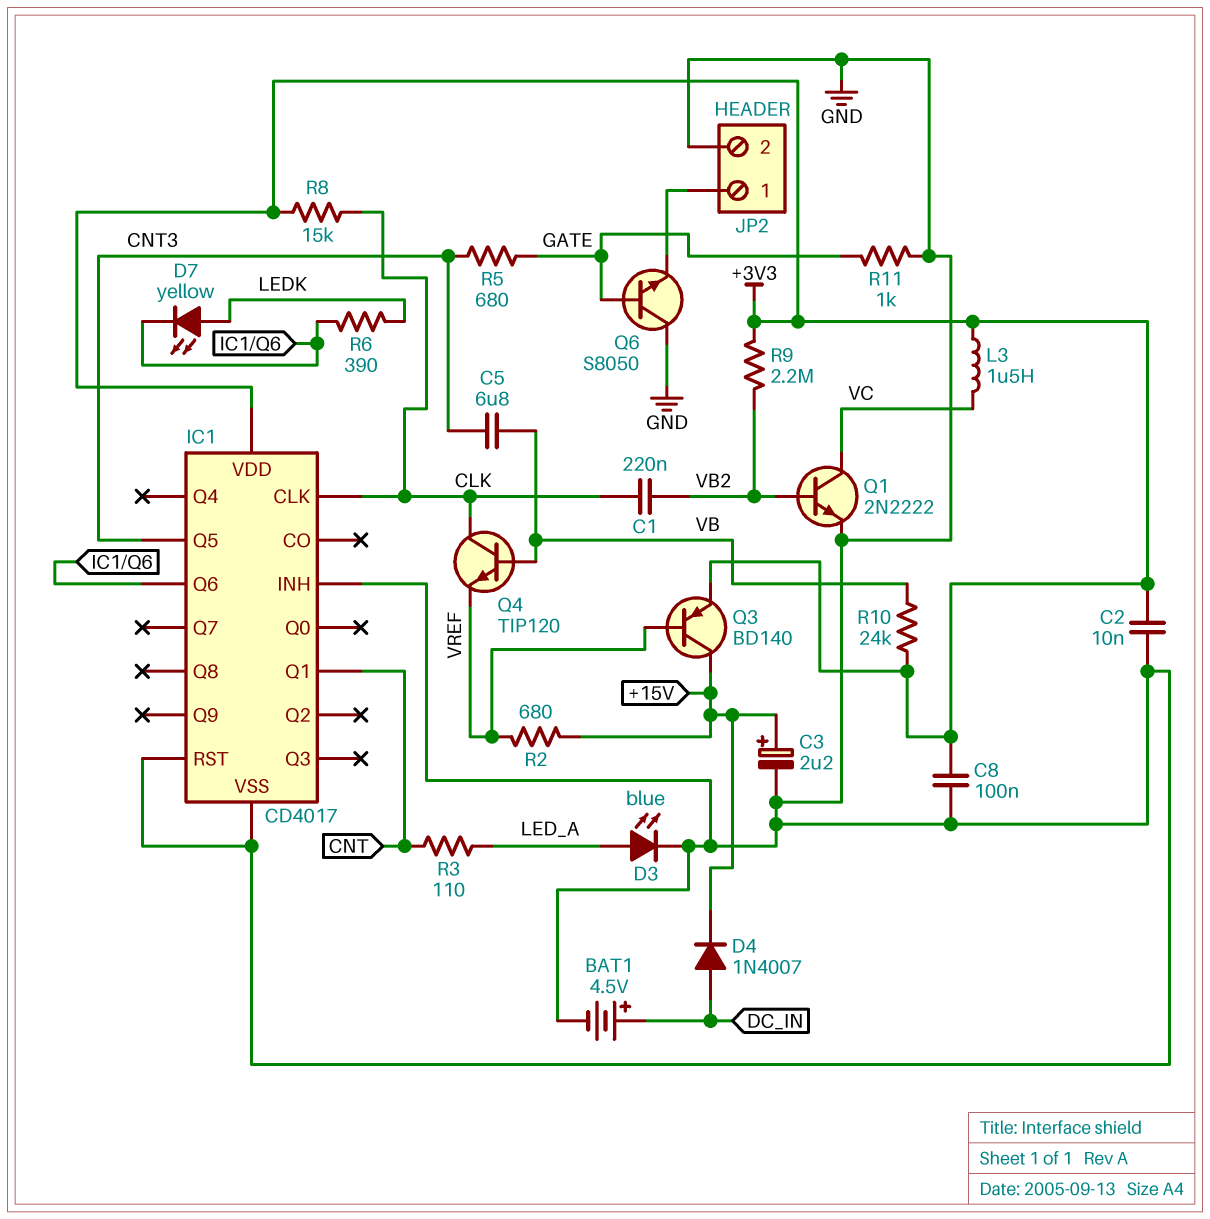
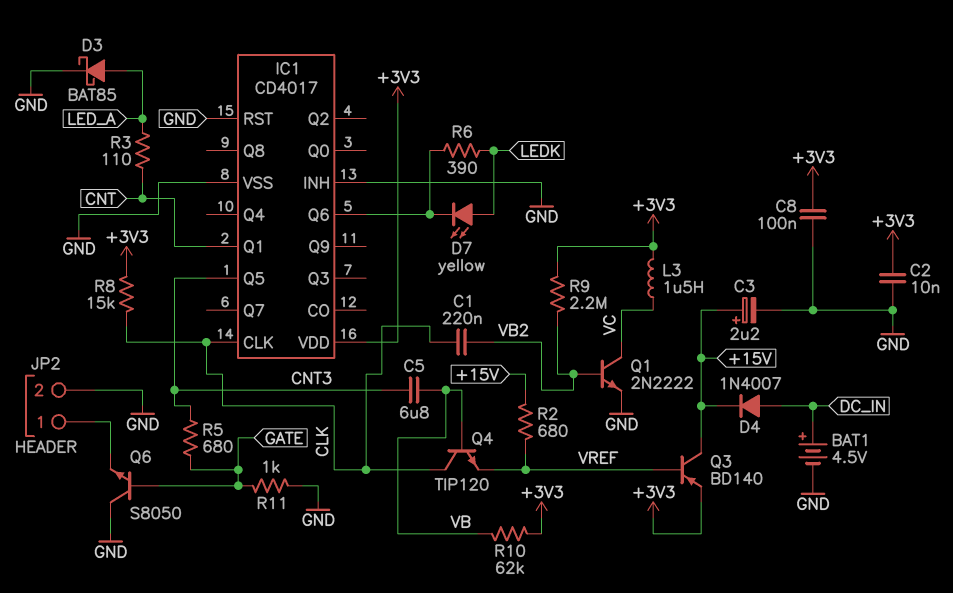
D3: LED blue (A LED_A, K GND) -> schottky BAT85 (A LED_A, K GND)
R10: 24k (+3V3, VB) -> 62k (+3V3, VB)

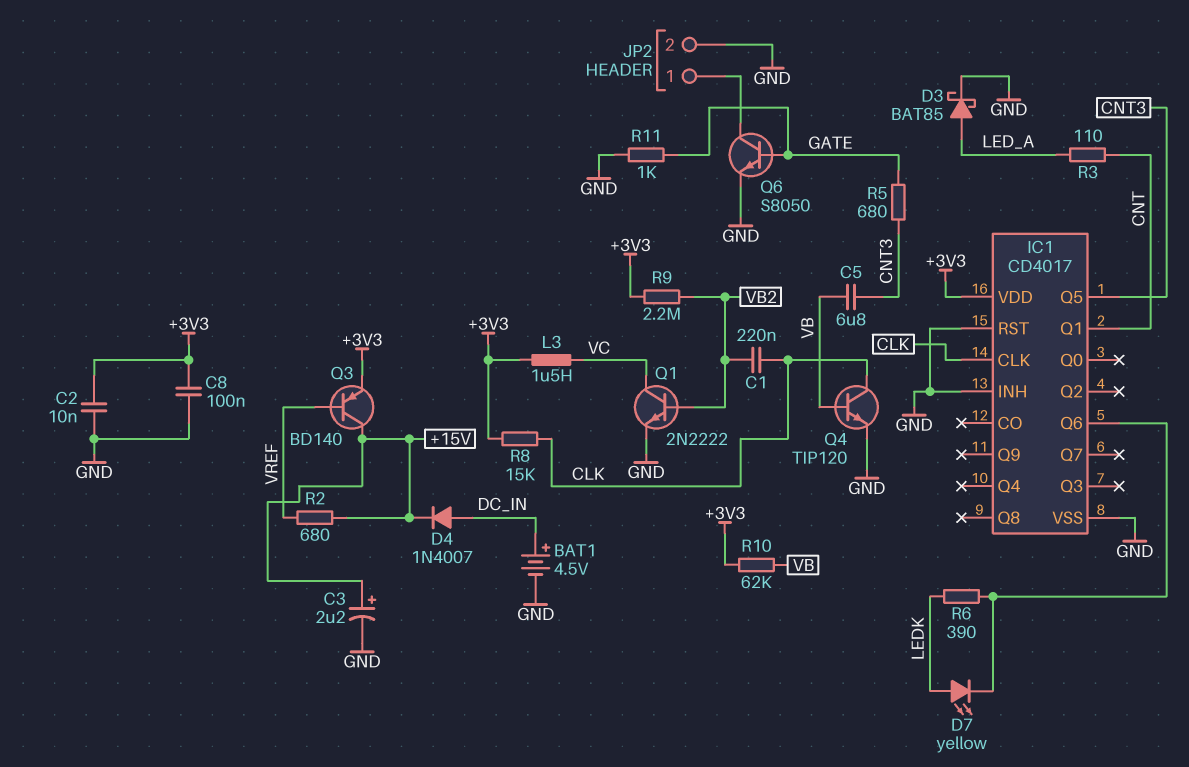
Q4: NPN TIP120 (B VB, C CLK, E VREF) -> NPN TIP120 (B VB, C CLK, E GND)
Q6: NPN S8050 (B GATE, C GND, E JP2/1) -> NPN S8050 (B GATE, C JP2/1, E GND)

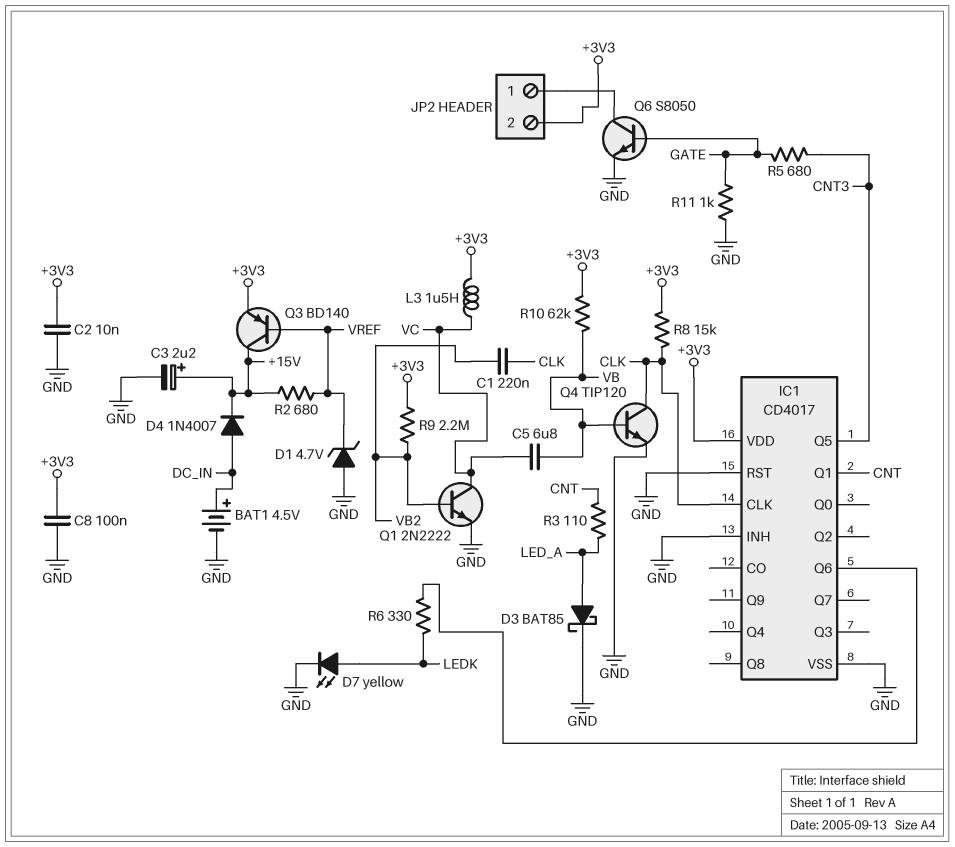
C5: 6.8uF (CNT3, VB) -> 6.8uF (VB, VC)
D1: none -> zener 4.7V (A GND, K VREF)
D7: LED yellow (A LEDK, K IC1/Q6) -> LED yellow (A LEDK, K GND)
JP2 pin 2: GND -> +3V3
R6: 390 (IC1/Q6, LEDK) -> 330 (IC1/Q6, LEDK)

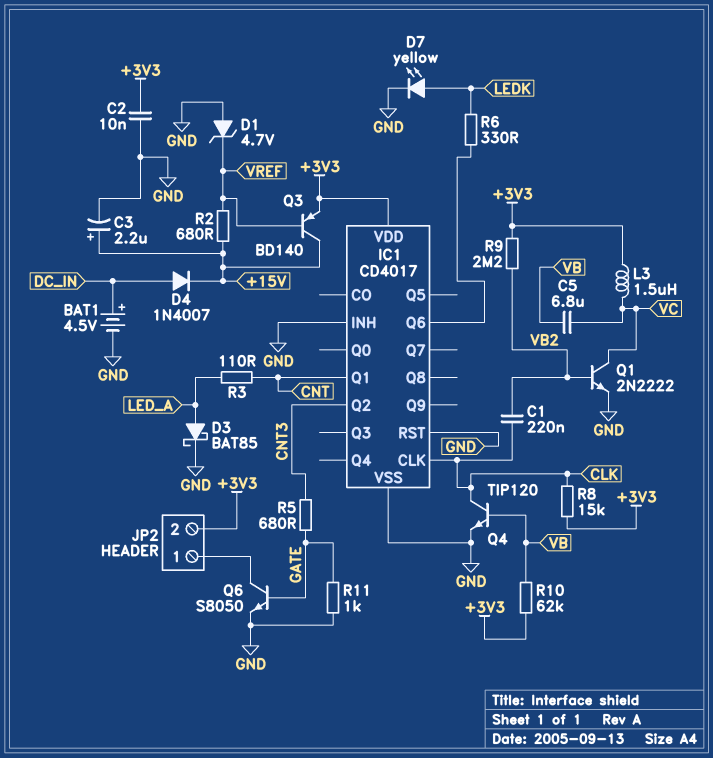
C8: 100nF (+3V3, GND) -> none
IC1 pin Q2: none -> CNT3
IC1 pin Q5: CNT3 -> none

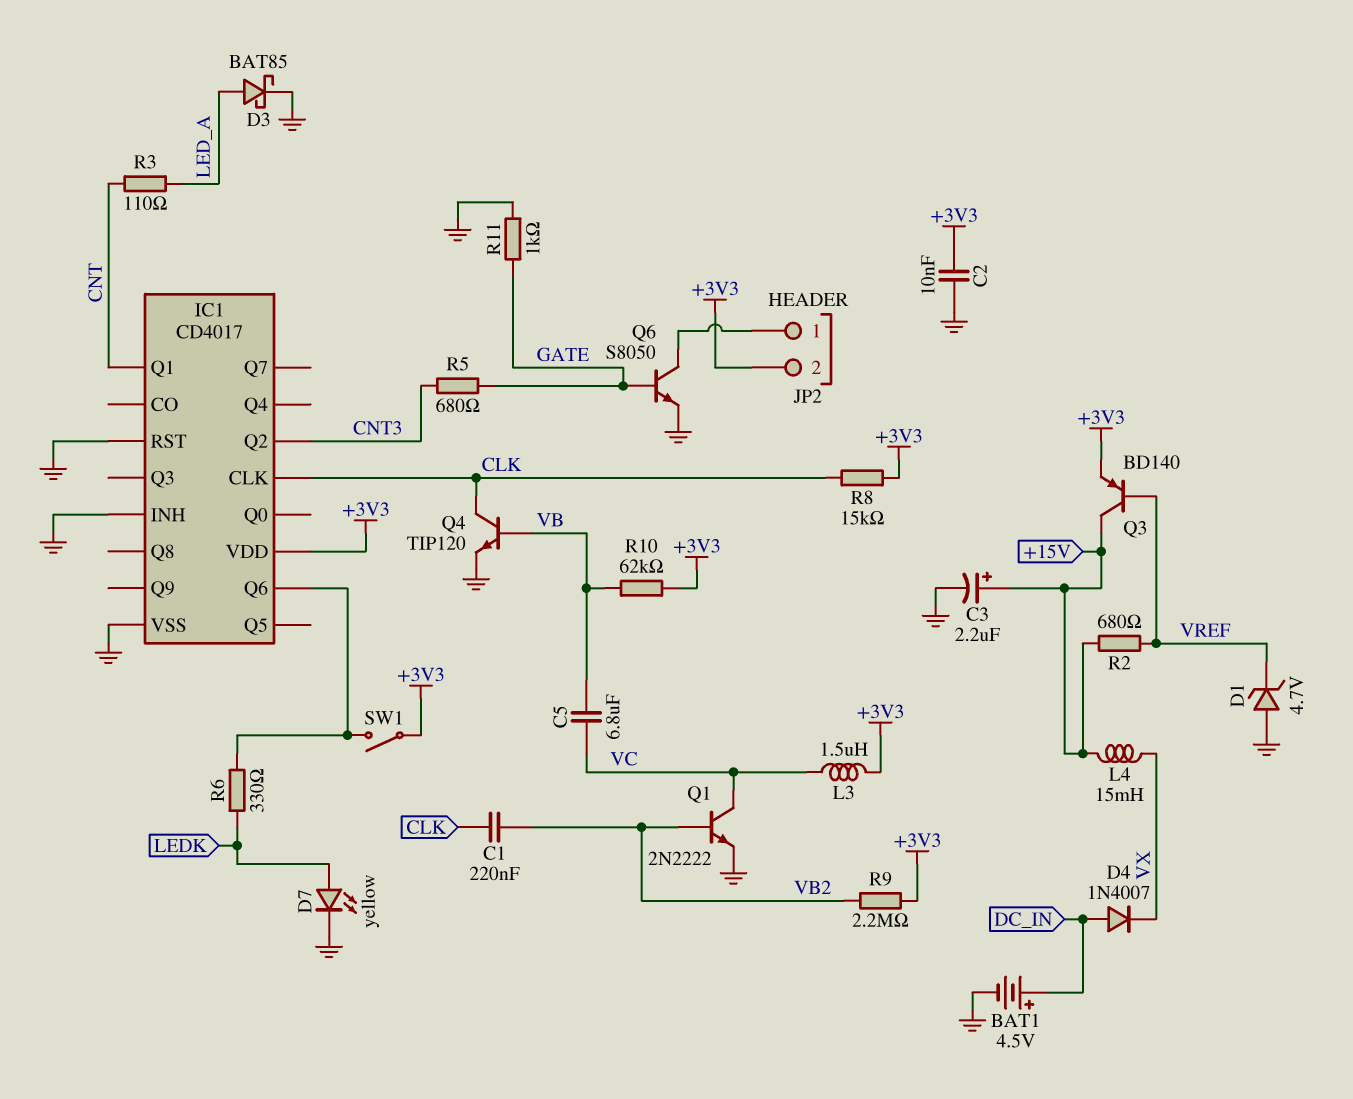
D4: diode 1N4007 (A DC_IN, K +15V) -> diode 1N4007 (A DC_IN, K VX)
L4: none -> 15mH (+15V, VX)
SW1: none -> switch (+3V3, IC1/Q6)

